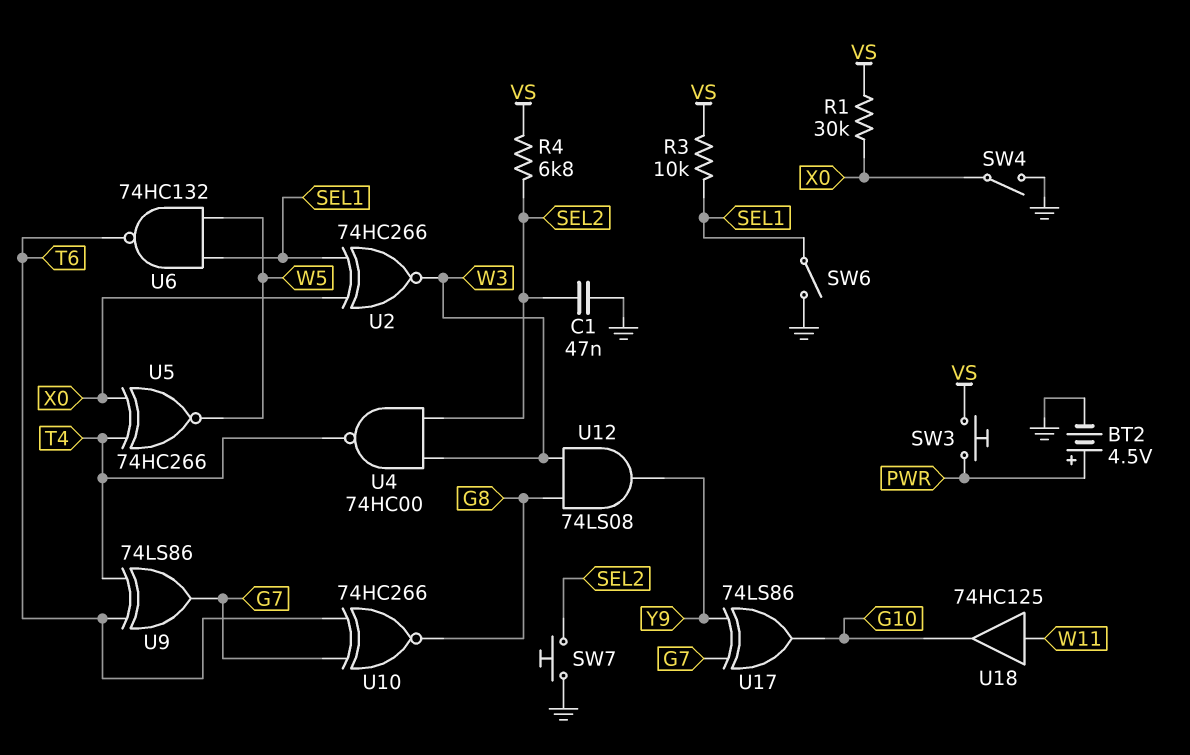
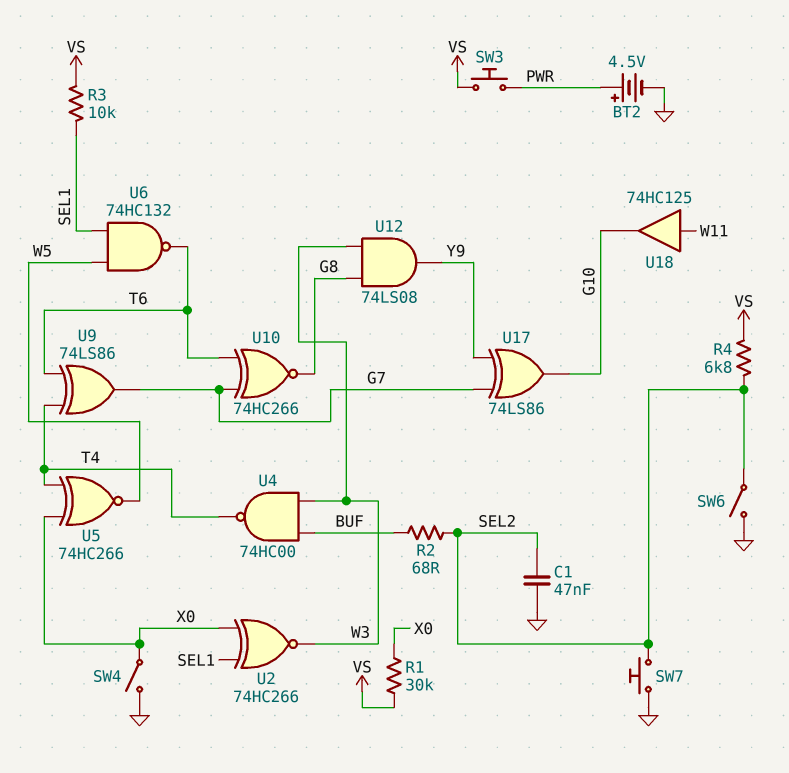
R2: none -> 68 (BUF, SEL2)
SW6: switch (GND, SEL1) -> switch (GND, SEL2)
U4: NAND 74HC00 (in SEL2, in W3, out T4) -> NAND 74HC00 (in BUF, in W3, out T4)

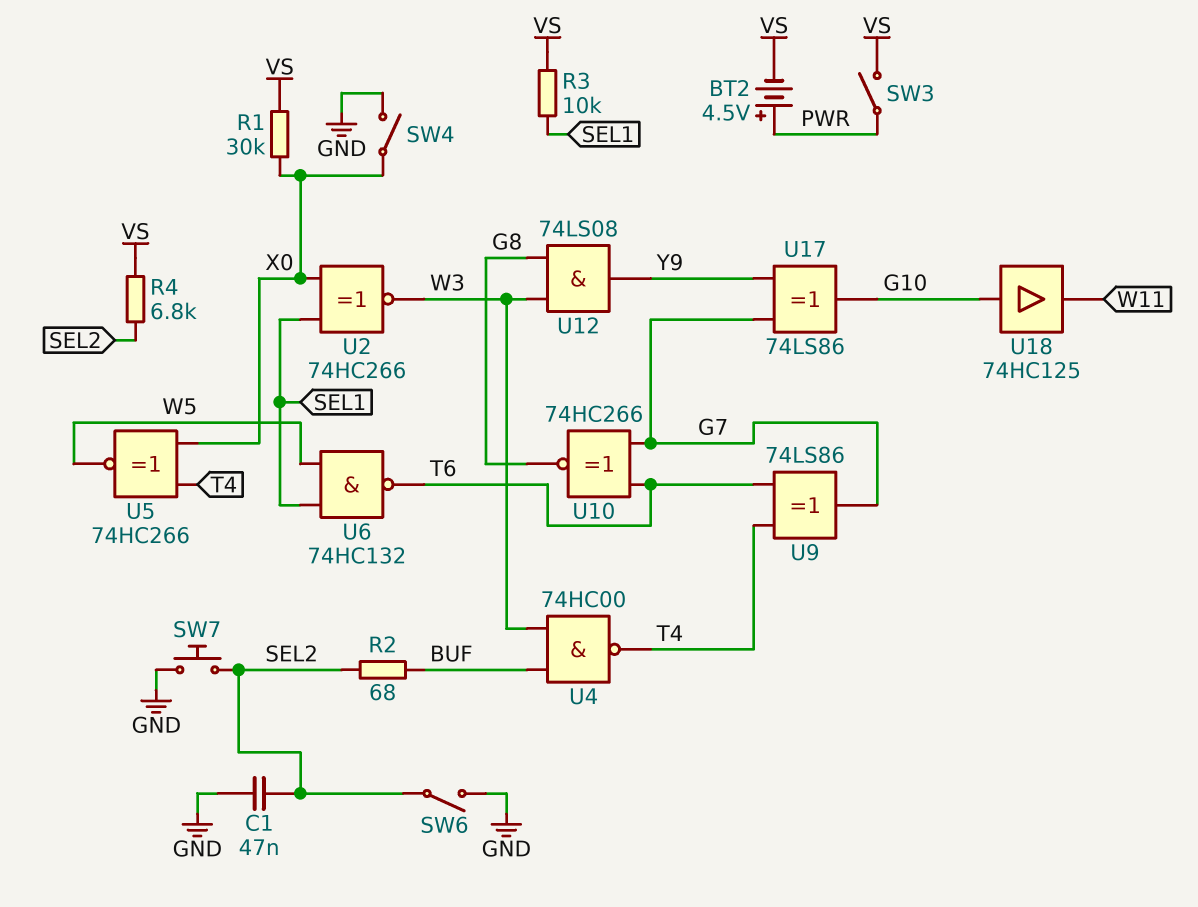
BT2: 4.5V (plus PWR, minus GND) -> 4.5V (plus PWR, minus VS)
SW3: button (PWR, VS) -> switch (PWR, VS)
U18: buffer 74HC125 (in W11, out G10) -> buffer 74HC125 (in G10, out W11)

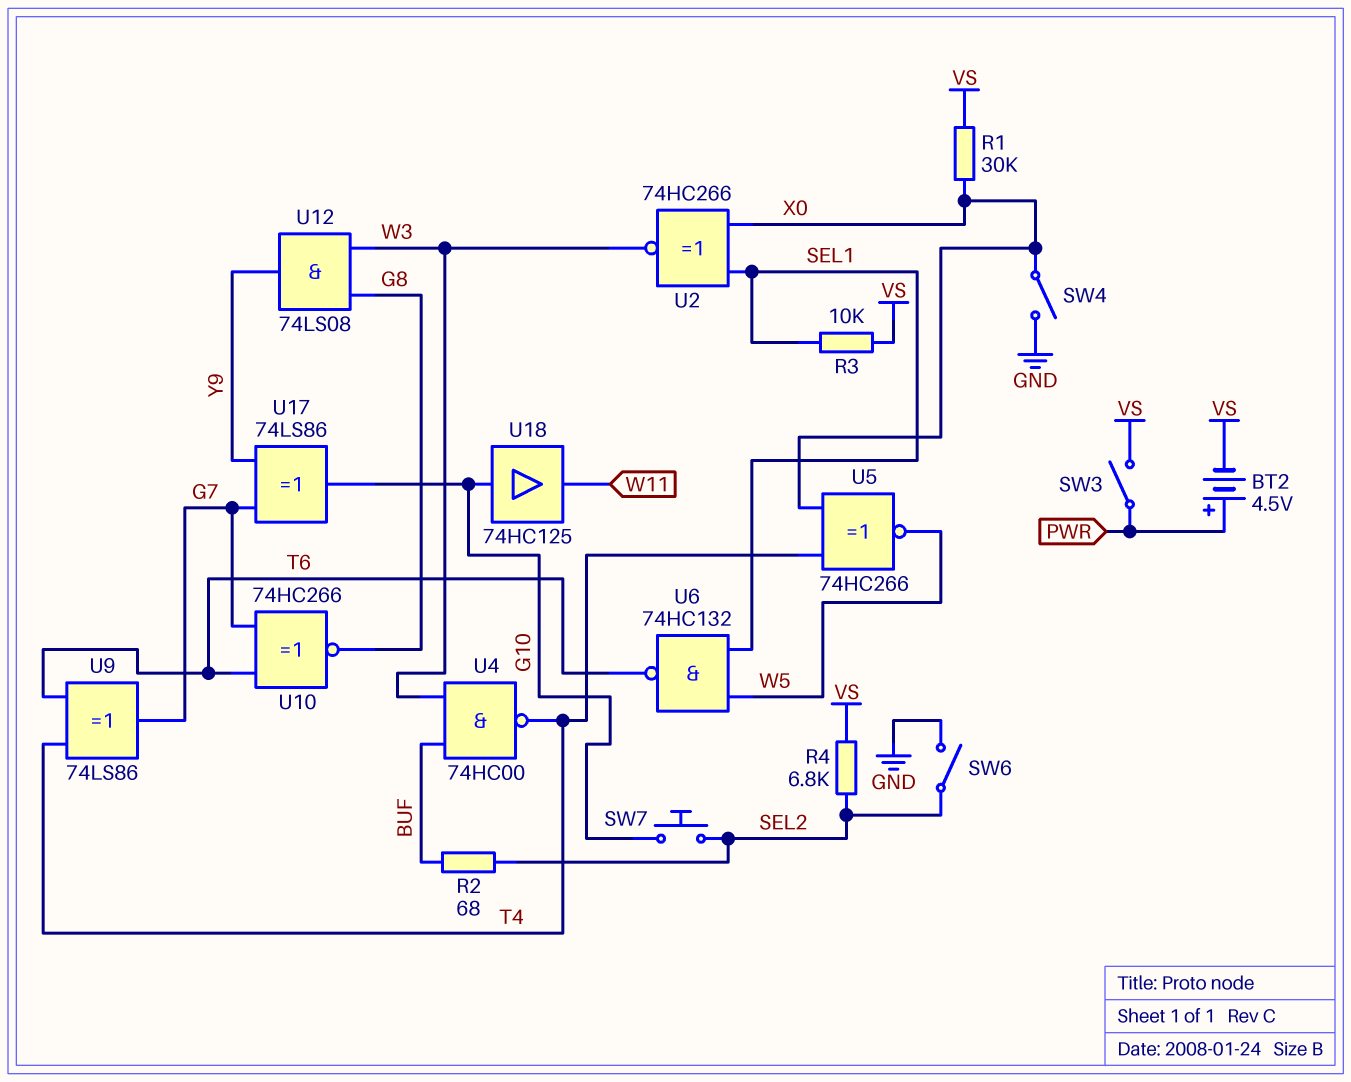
C1: 47nF (GND, SEL2) -> none
SW7: button (GND, SEL2) -> button (G10, SEL2)

